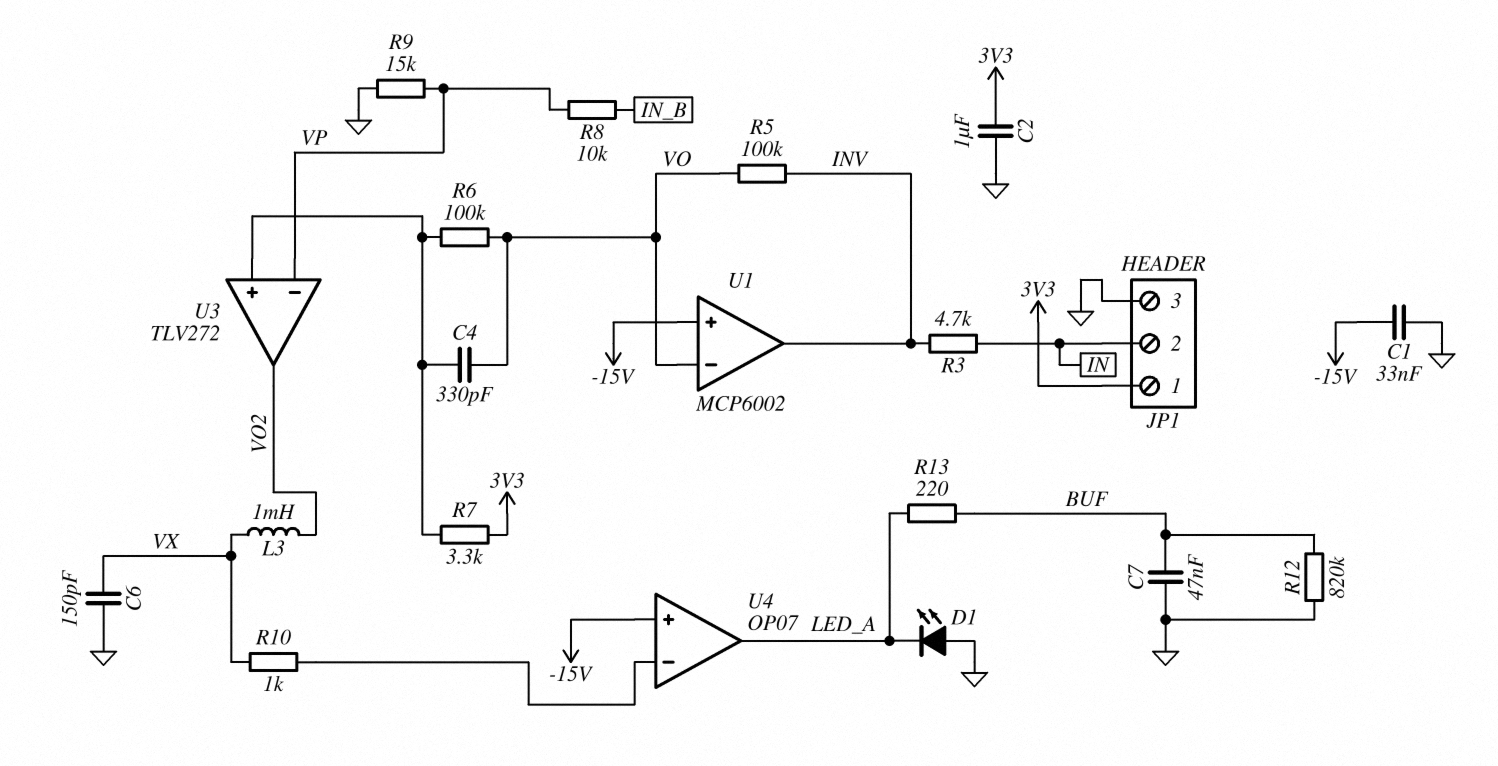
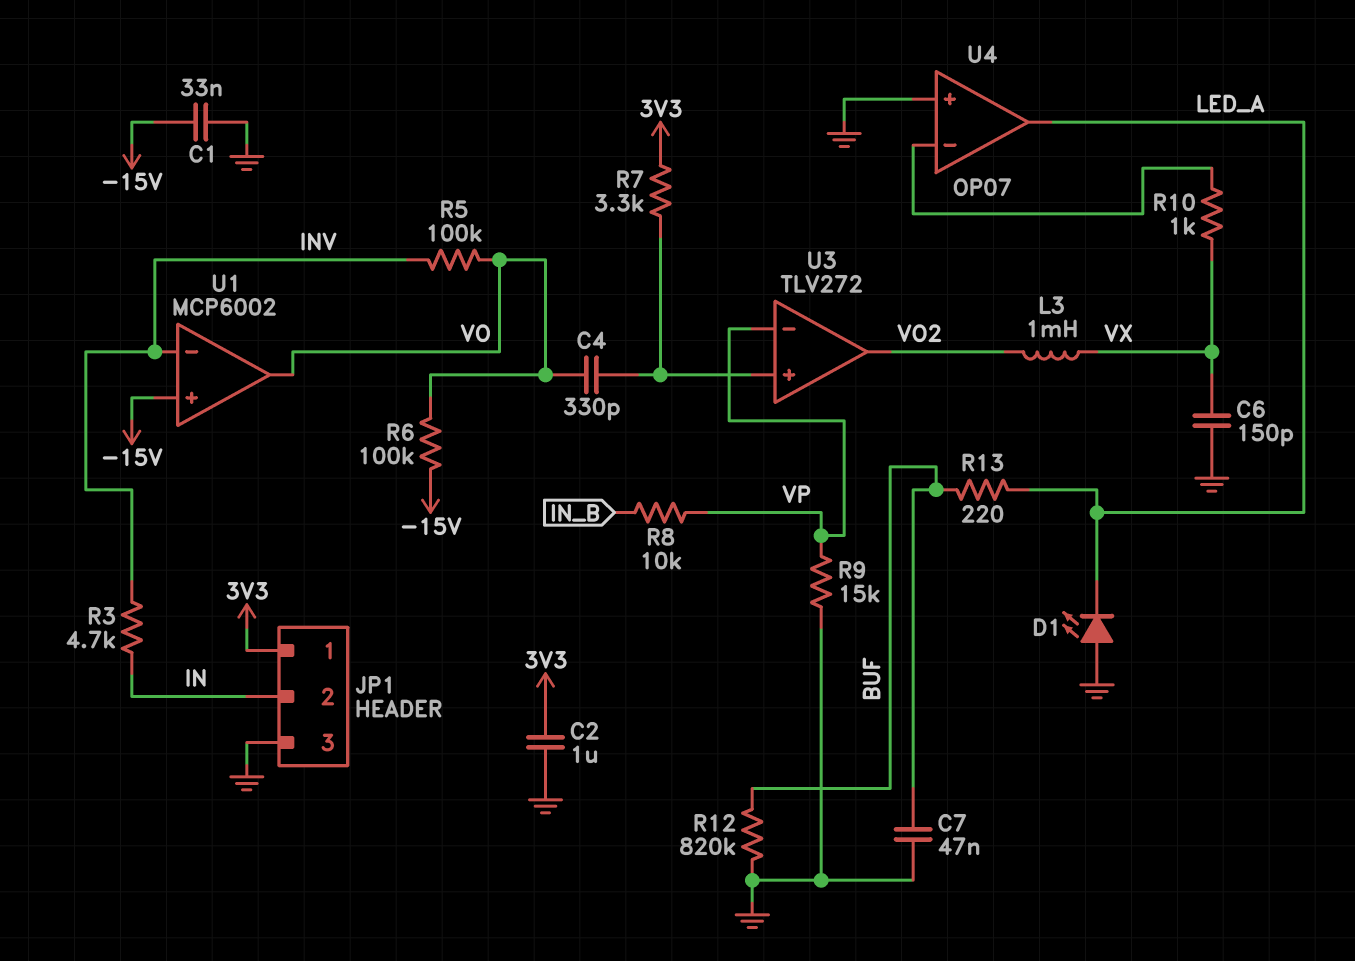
R6: 100k (U3/in+, VO) -> 100k (-15V, VO)
U1 pin in-: VO -> INV
U1 pin out: INV -> VO
U4 pin in+: -15V -> GND

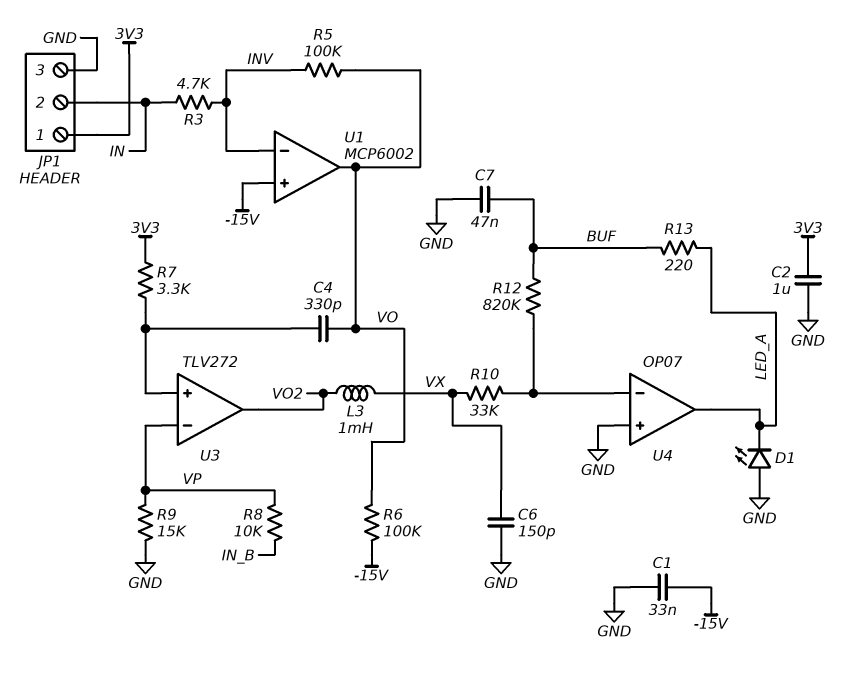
R10: 1k (U4/in-, VX) -> 33k (U4/in-, VX)
R12: 820k (BUF, GND) -> 820k (BUF, U4/in-)

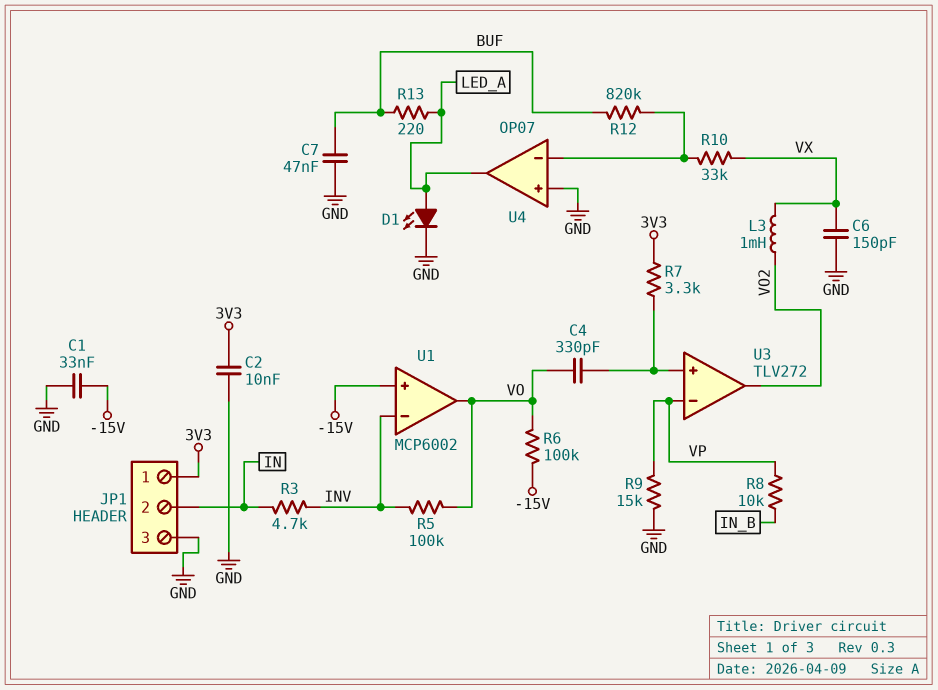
C2: 1uF (3V3, GND) -> 10nF (3V3, GND)
D1: LED (A GND, K LED_A) -> LED (A LED_A, K GND)

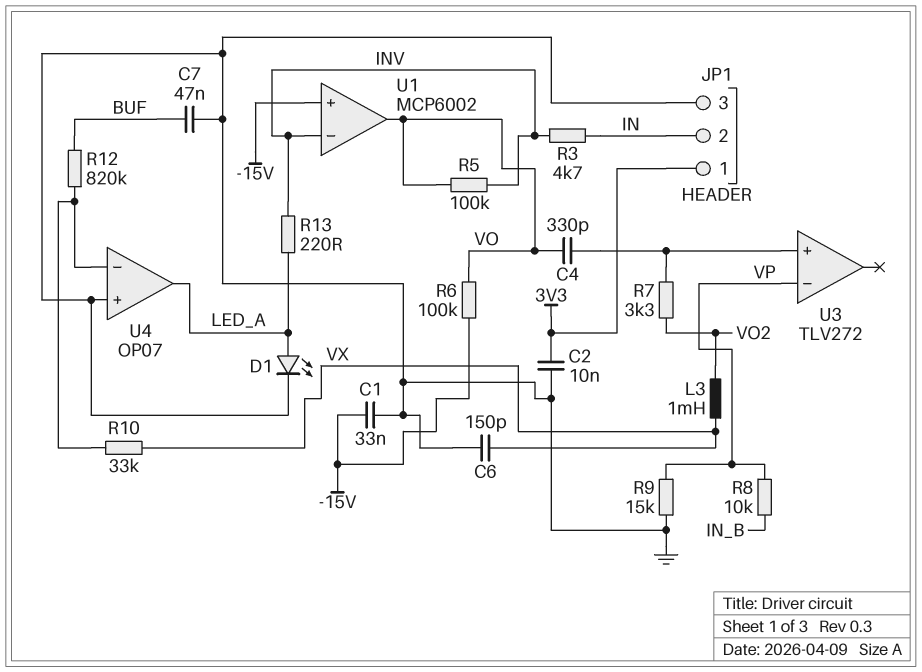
R7: 3.3k (3V3, U3/in+) -> 3.3k (U3/in+, VO2)
R13: 220 (BUF, LED_A) -> 220 (INV, LED_A)
U3 pin out: VO2 -> none

